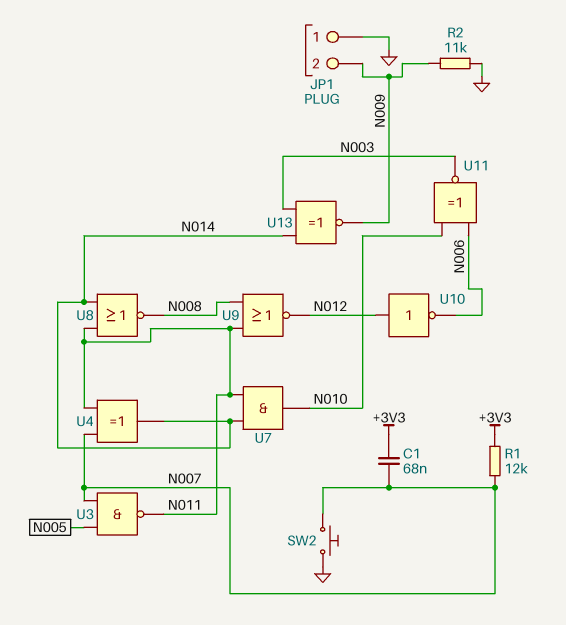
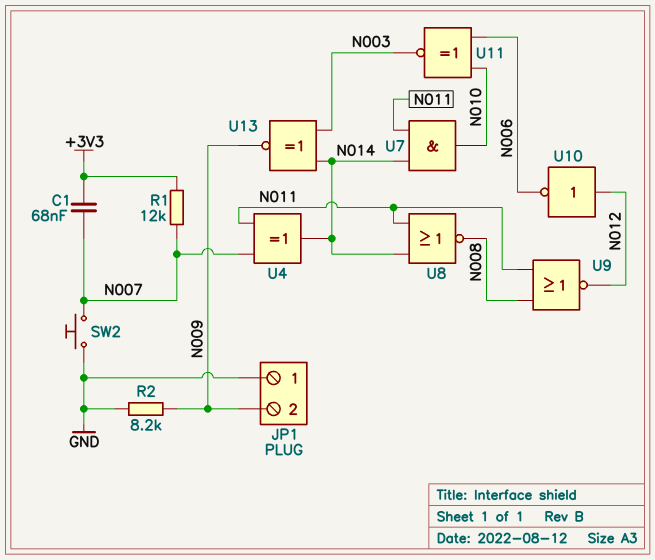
R2: 11k (GND, N009) -> 8.2k (GND, N009)
U3: NAND (in N005, in N007, out N011) -> none

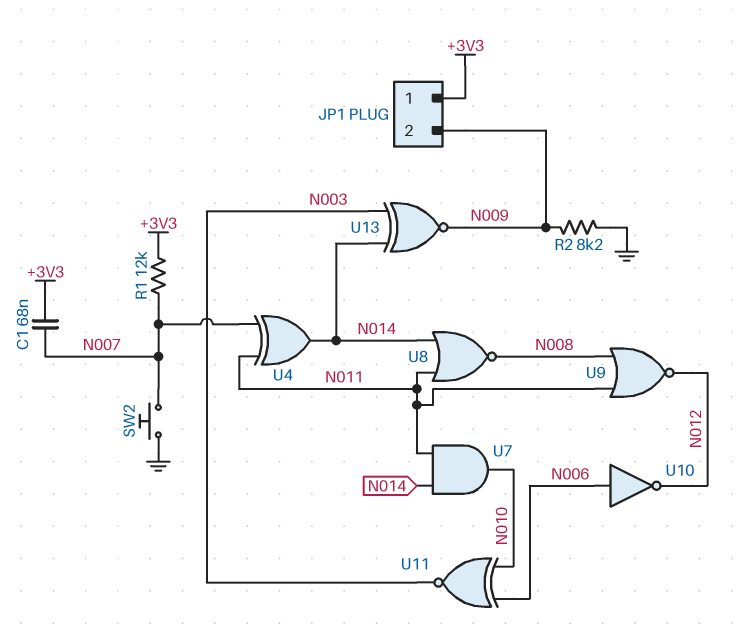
JP1 pin 1: GND -> +3V3
U10: NOT (in N012, out N006) -> NOT (in N006, out N012)

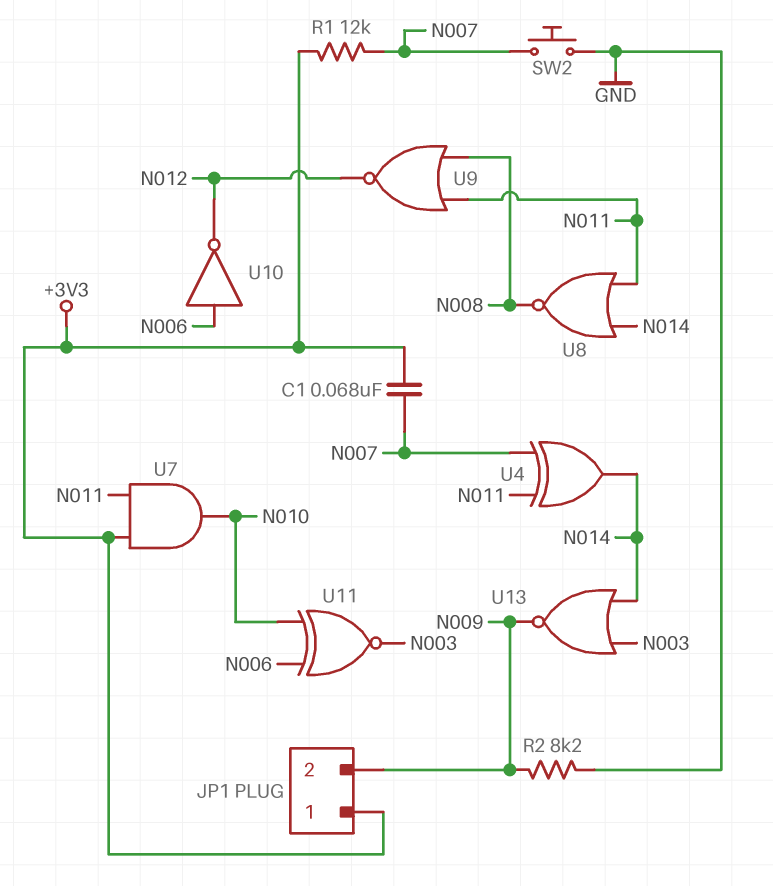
U7: AND (in N011, in N014, out N010) -> AND (in +3V3, in N011, out N010)
U13: XNOR (in N003, in N014, out N009) -> NOR (in N003, in N014, out N009)

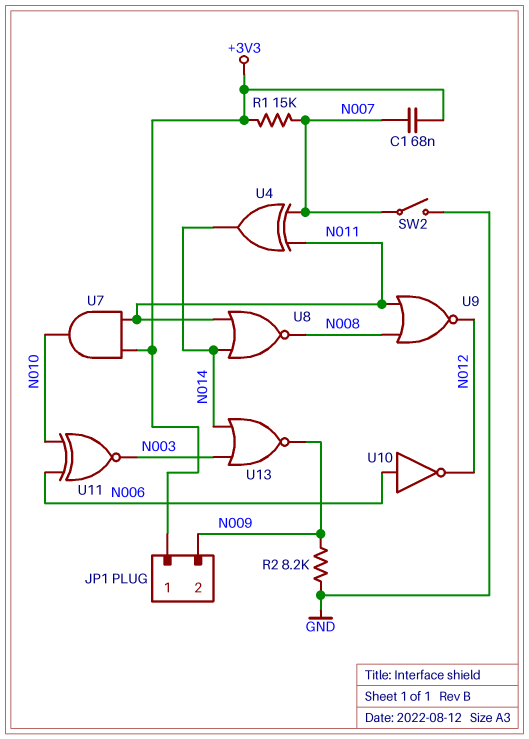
R1: 12k (+3V3, N007) -> 15k (+3V3, N007)
SW2: button (GND, N007) -> switch (GND, N007)

